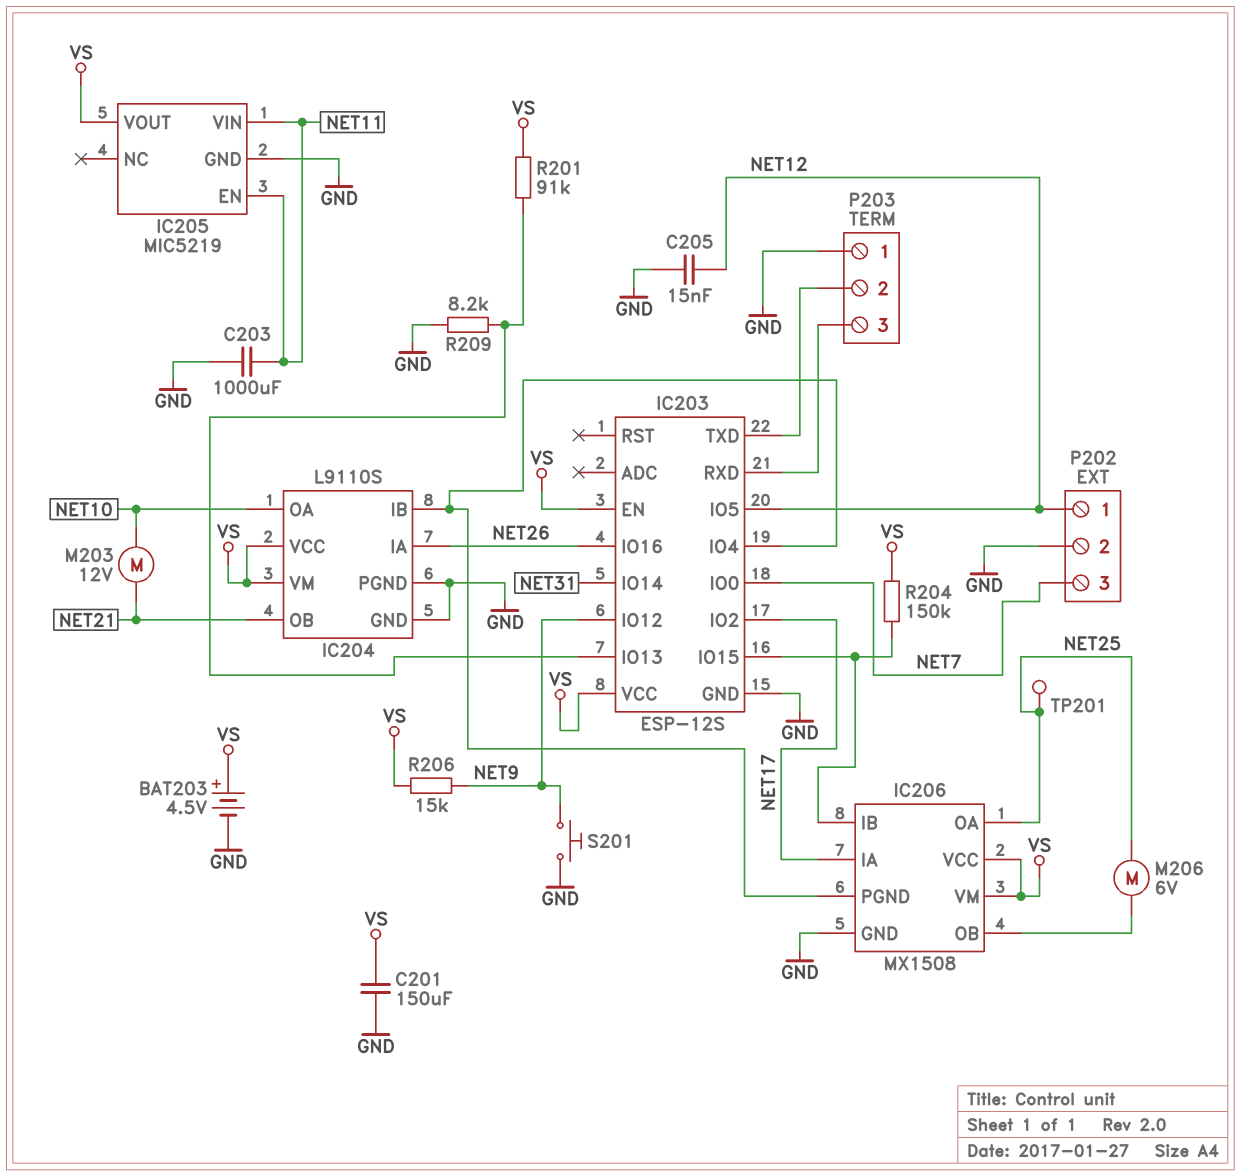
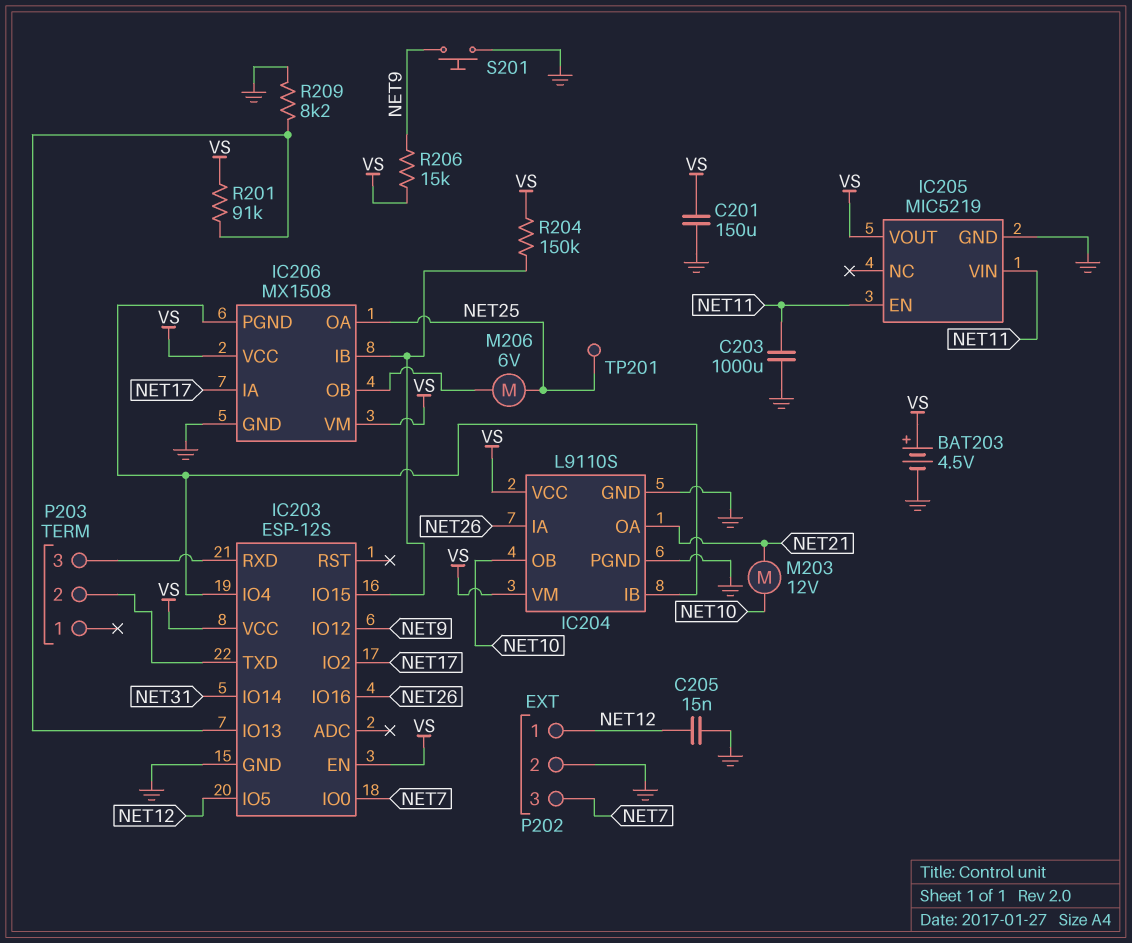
IC204 pin OA: NET10 -> NET21
IC204 pin OB: NET21 -> NET10
P203 pin 1: GND -> none

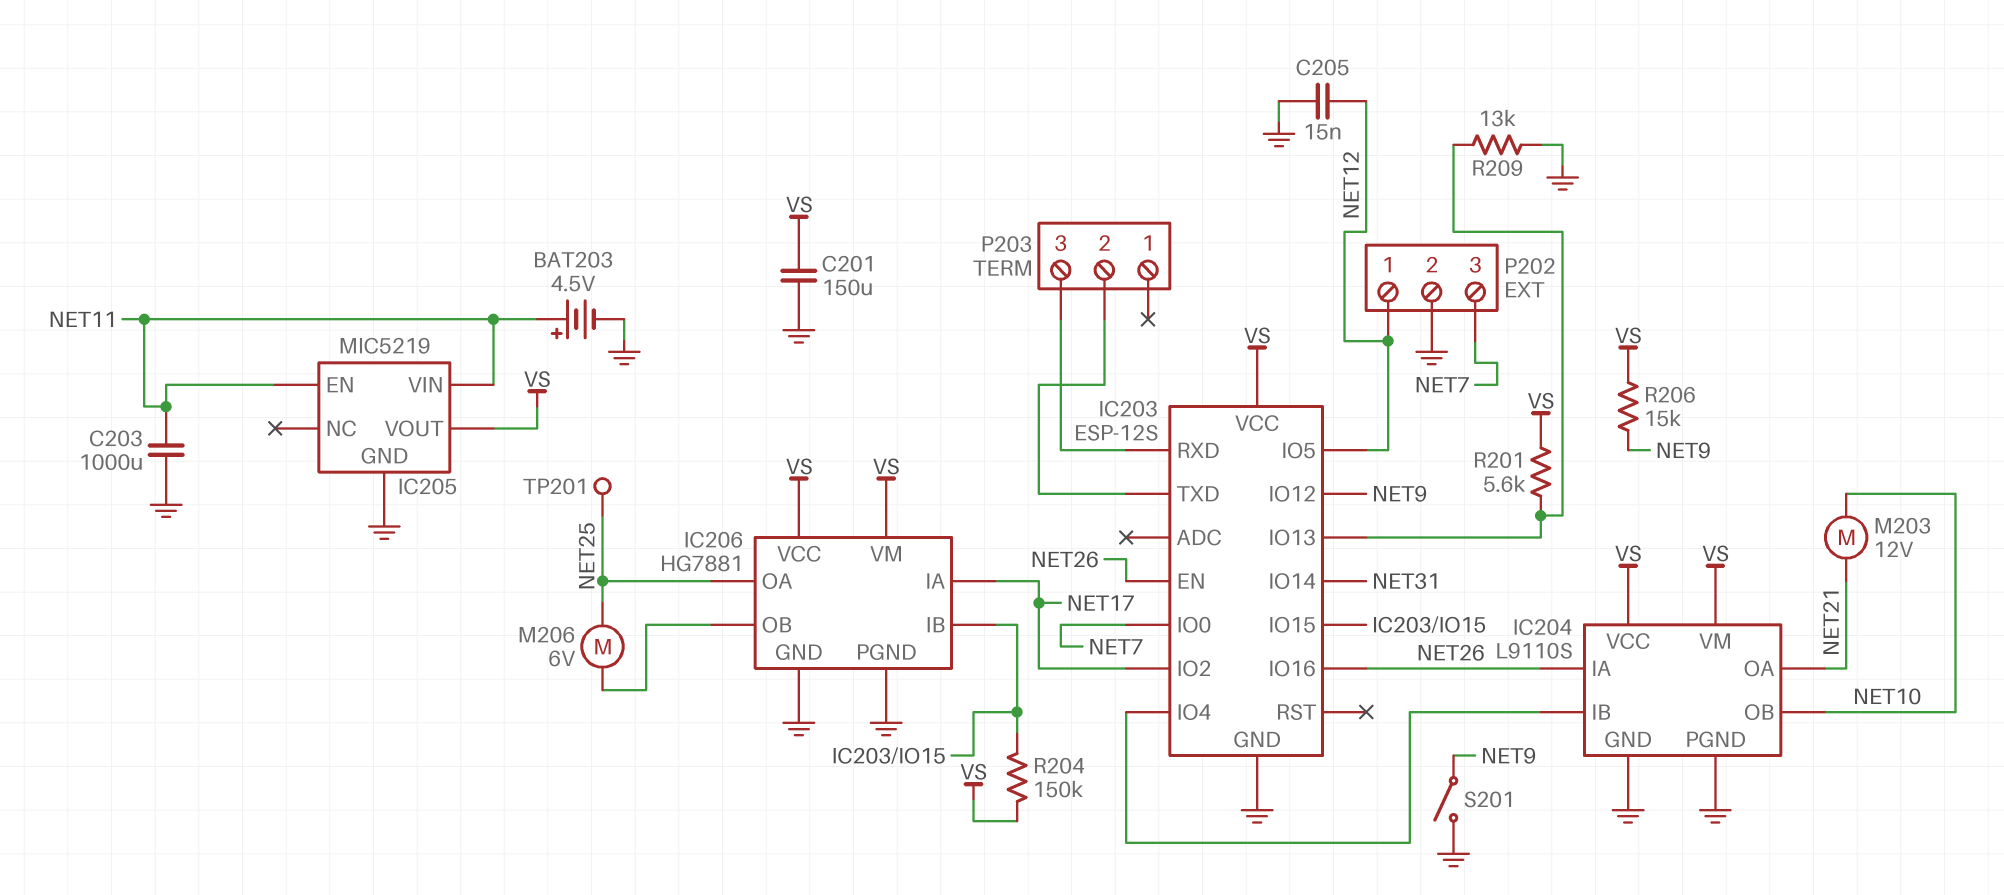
BAT203: 4.5V (plus VS, minus GND) -> 4.5V (plus NET11, minus GND)
IC203 pin EN: VS -> NET26
IC206: MX1508 -> HG7881
IC206 pin PGND: IC203/IO4 -> GND
R201: 91k (IC203/IO13, VS) -> 5.6k (IC203/IO13, VS)
R209: 8.2k (GND, IC203/IO13) -> 13k (GND, IC203/IO13)
S201: button (GND, NET9) -> switch (GND, NET9)

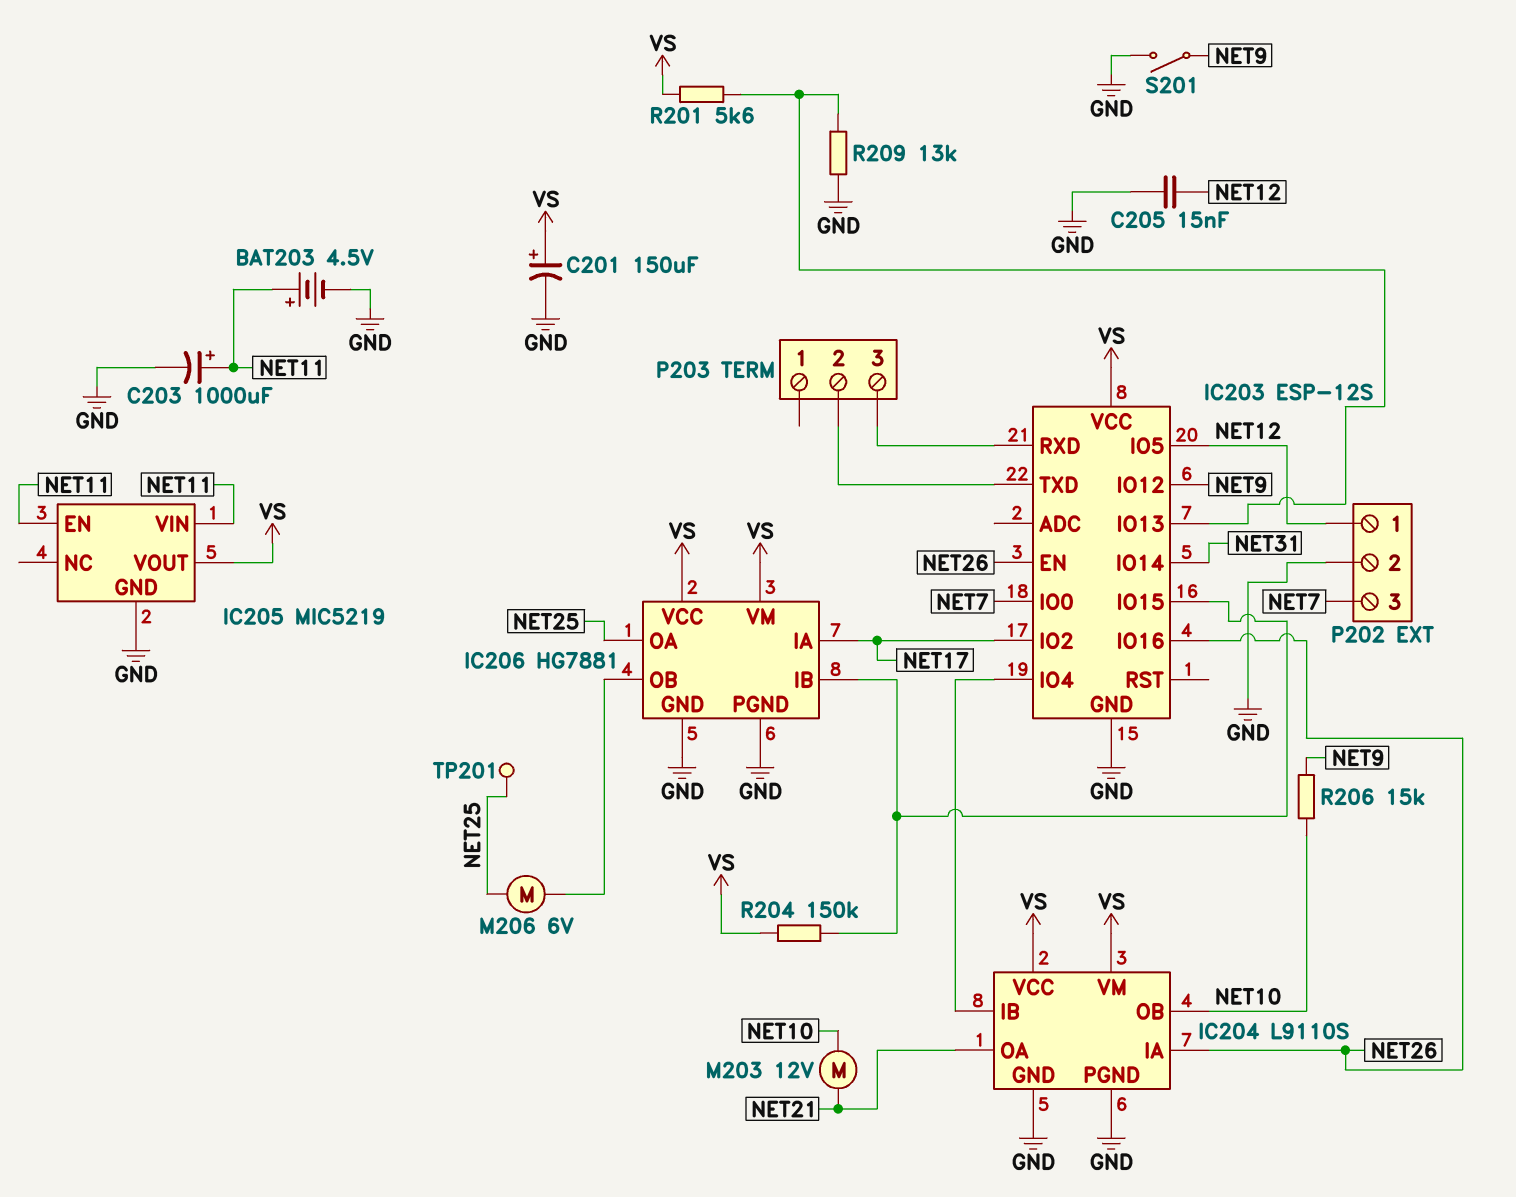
C201: 150uF (GND, VS) -> 150uF (plus VS, minus GND)
C203: 1000uF (GND, NET11) -> 1000uF (plus NET11, minus GND)
R206: 15k (NET9, VS) -> 15k (NET9, NET10)

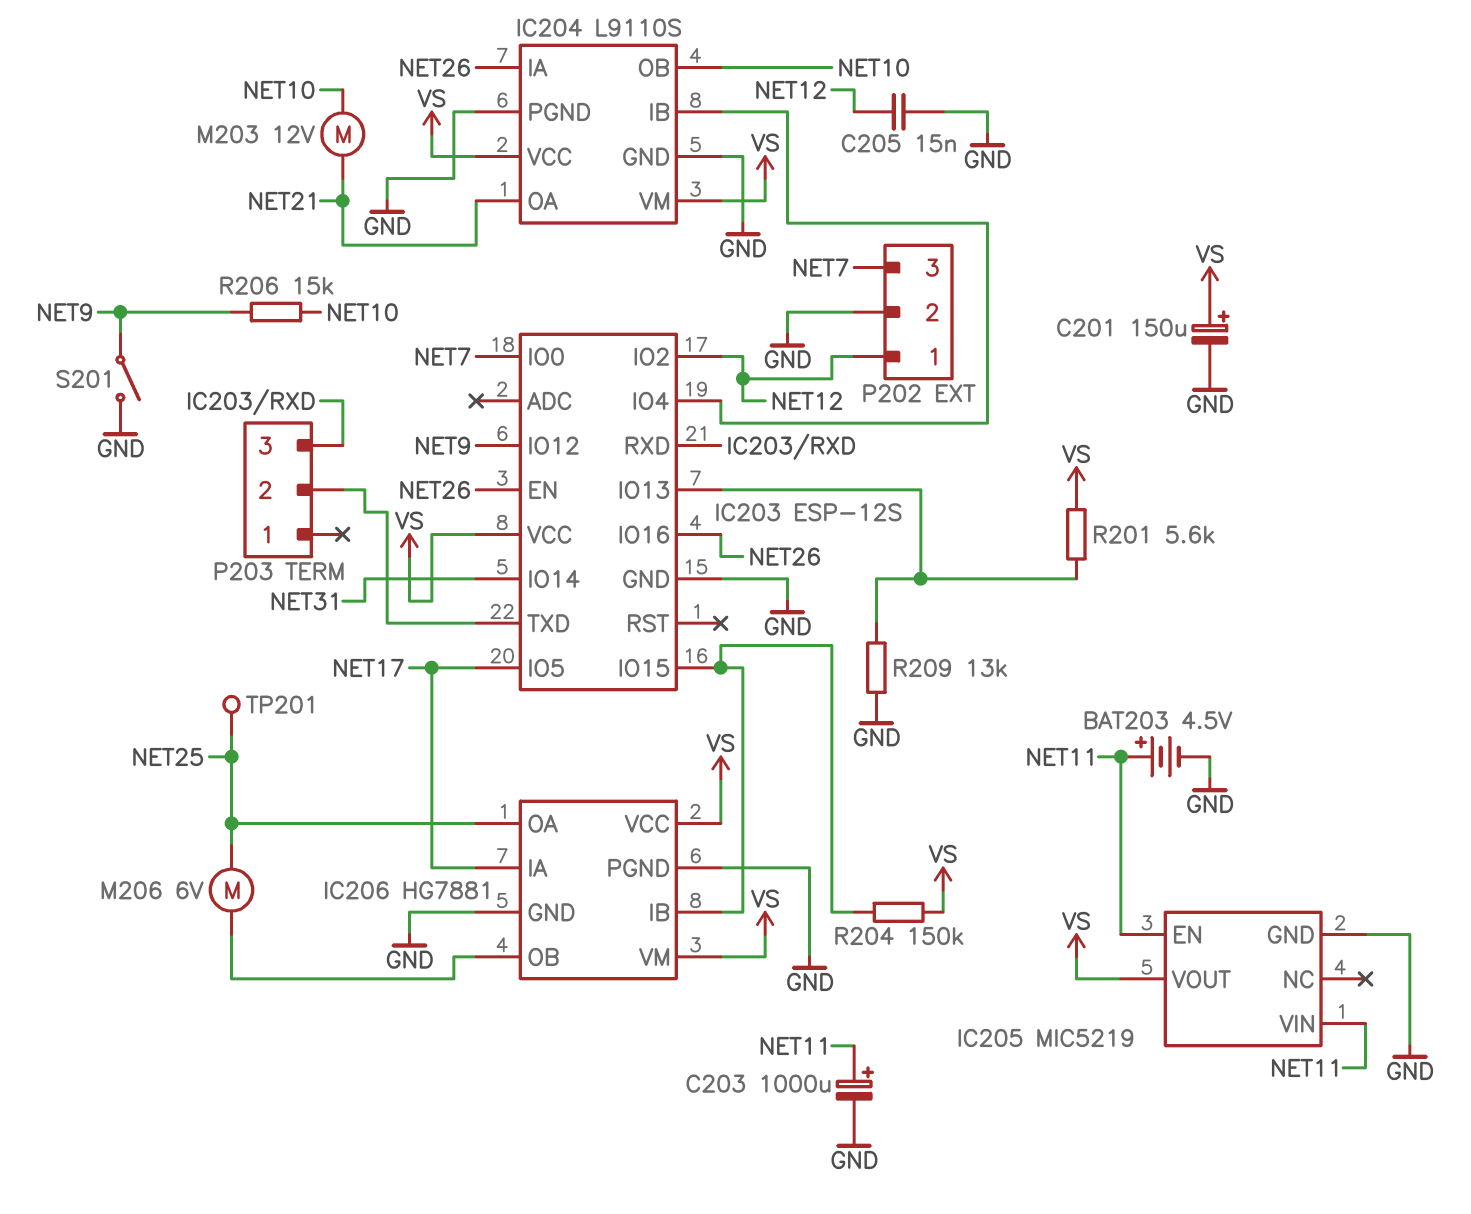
IC203 pin IO2: NET17 -> NET12
IC203 pin IO5: NET12 -> NET17

